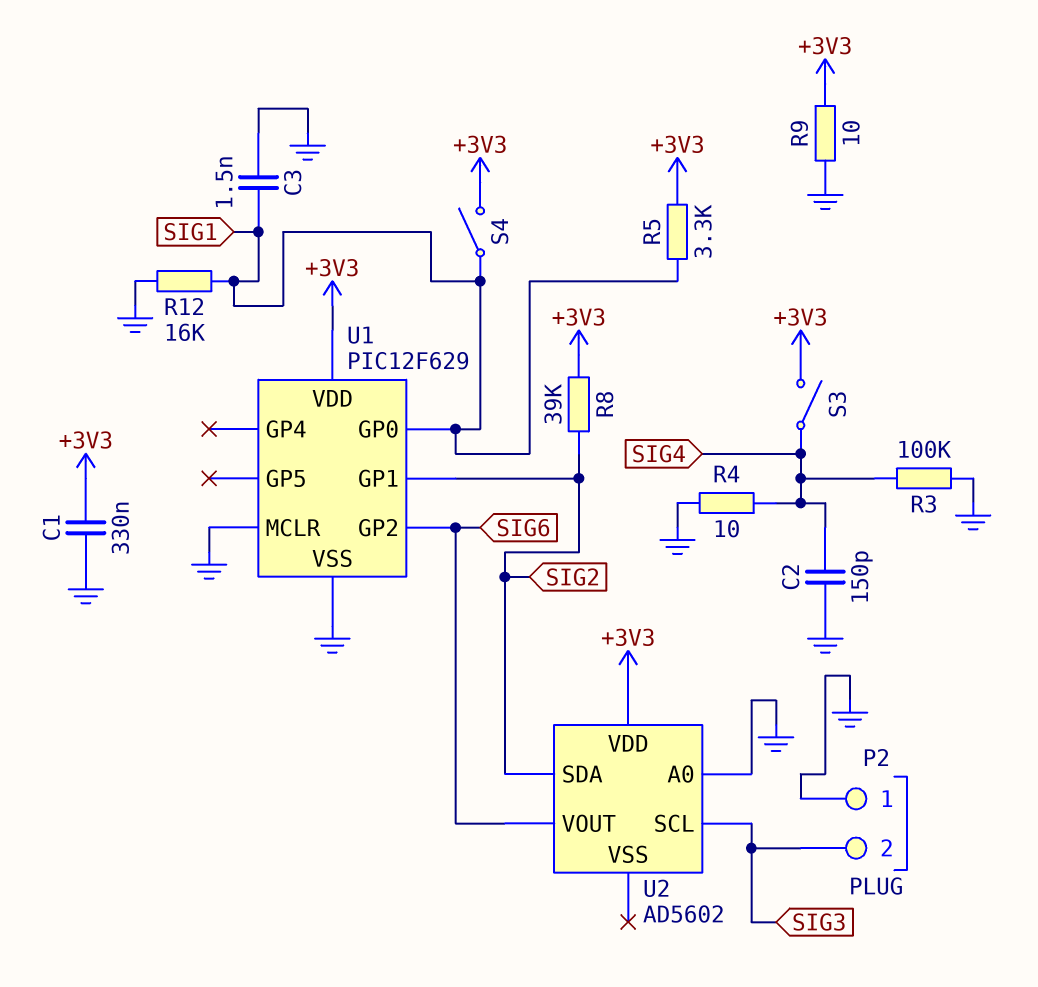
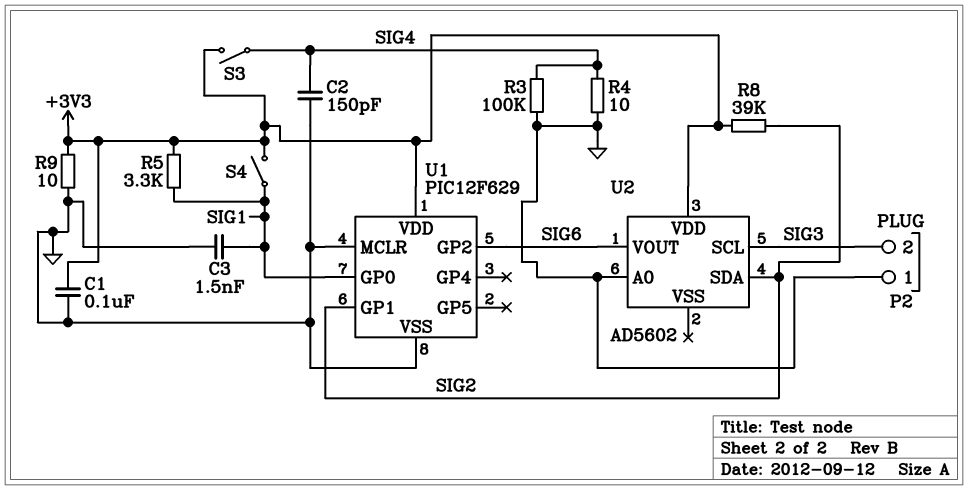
C1: 330nF (+3V3, GND) -> 100nF (+3V3, GND)
R12: 16k (GND, SIG1) -> none

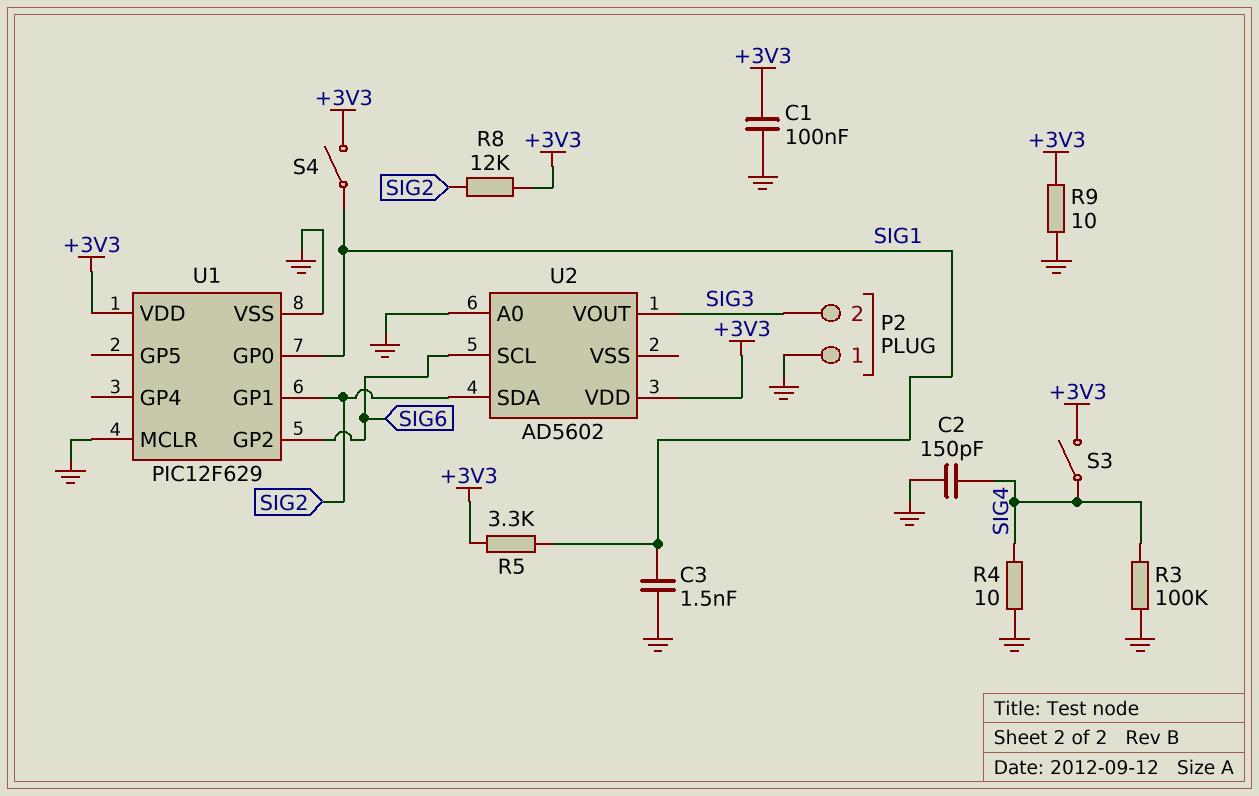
R8: 39k (+3V3, SIG2) -> 12k (+3V3, SIG2)
U2 pin SCL: SIG3 -> SIG6
U2 pin VOUT: SIG6 -> SIG3

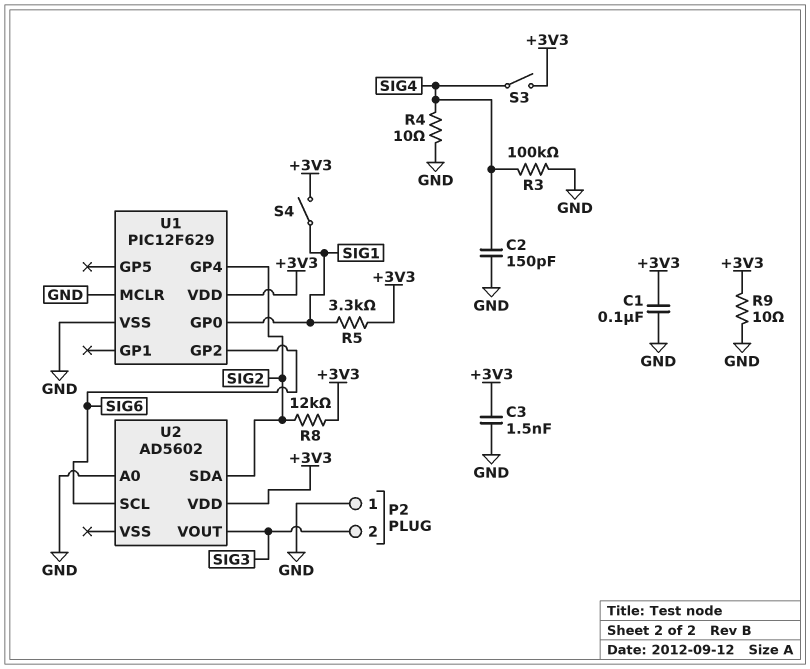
C3: 1.5nF (GND, SIG1) -> 1.5nF (+3V3, GND)
U1 pin GP1: SIG2 -> none
U1 pin GP4: none -> SIG2

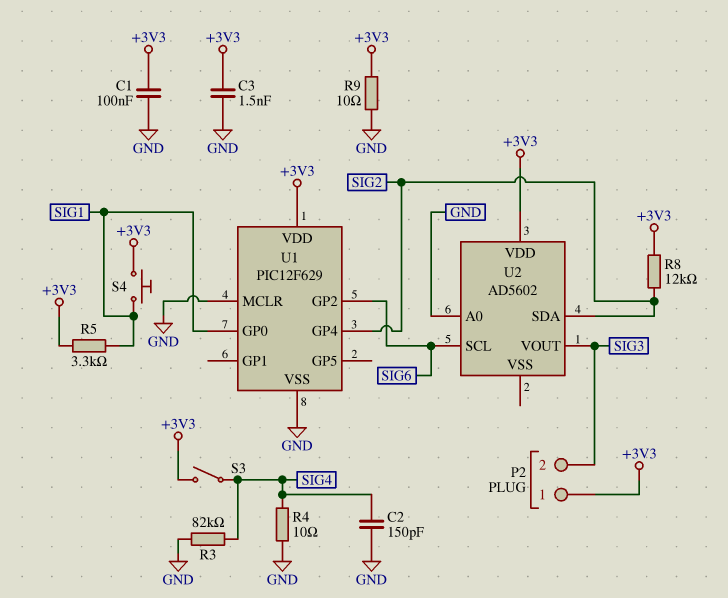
P2 pin 1: GND -> +3V3
R3: 100k (GND, SIG4) -> 82k (GND, SIG4)
S4: switch (+3V3, SIG1) -> button (+3V3, SIG1)

